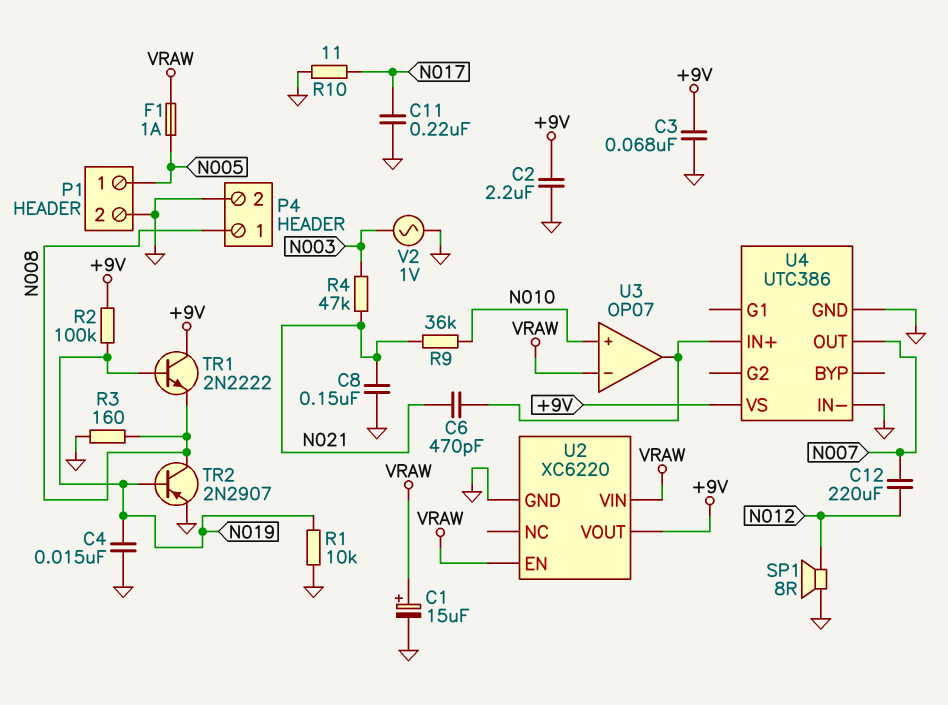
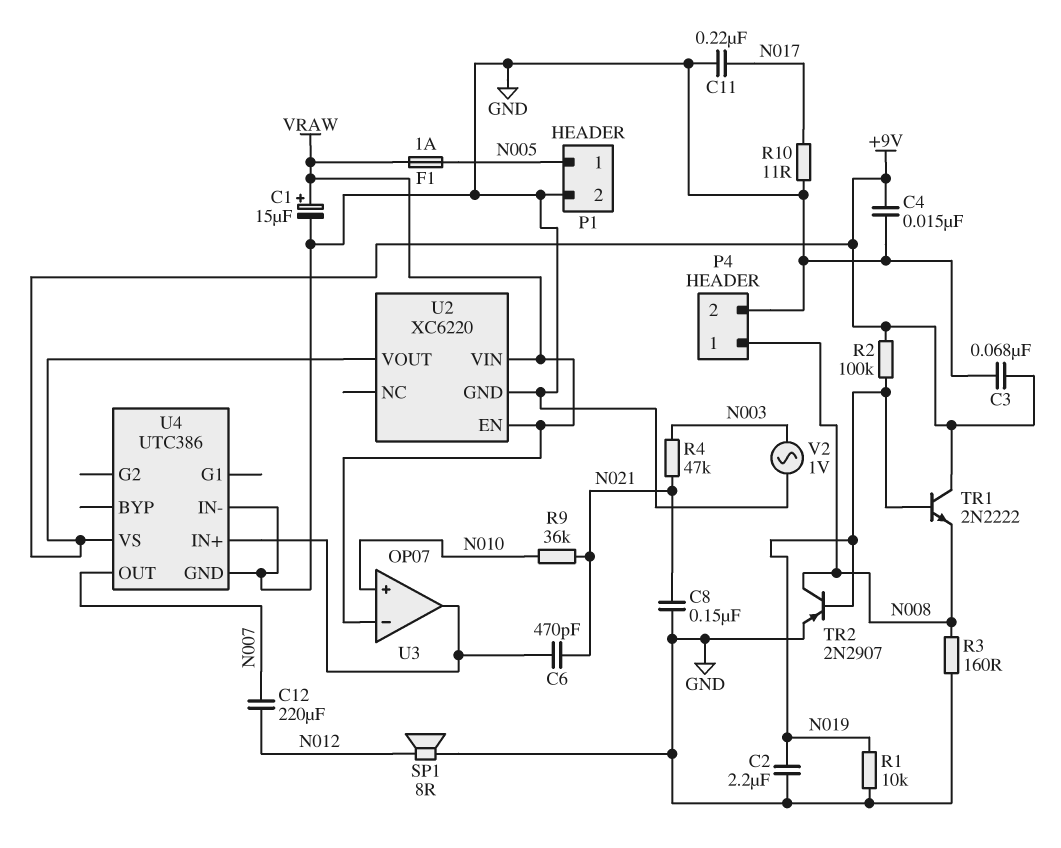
C2: 2.2uF (+9V, GND) -> 2.2uF (GND, N019)
C4: 15nF (GND, N019) -> 15nF (+9V, GND)

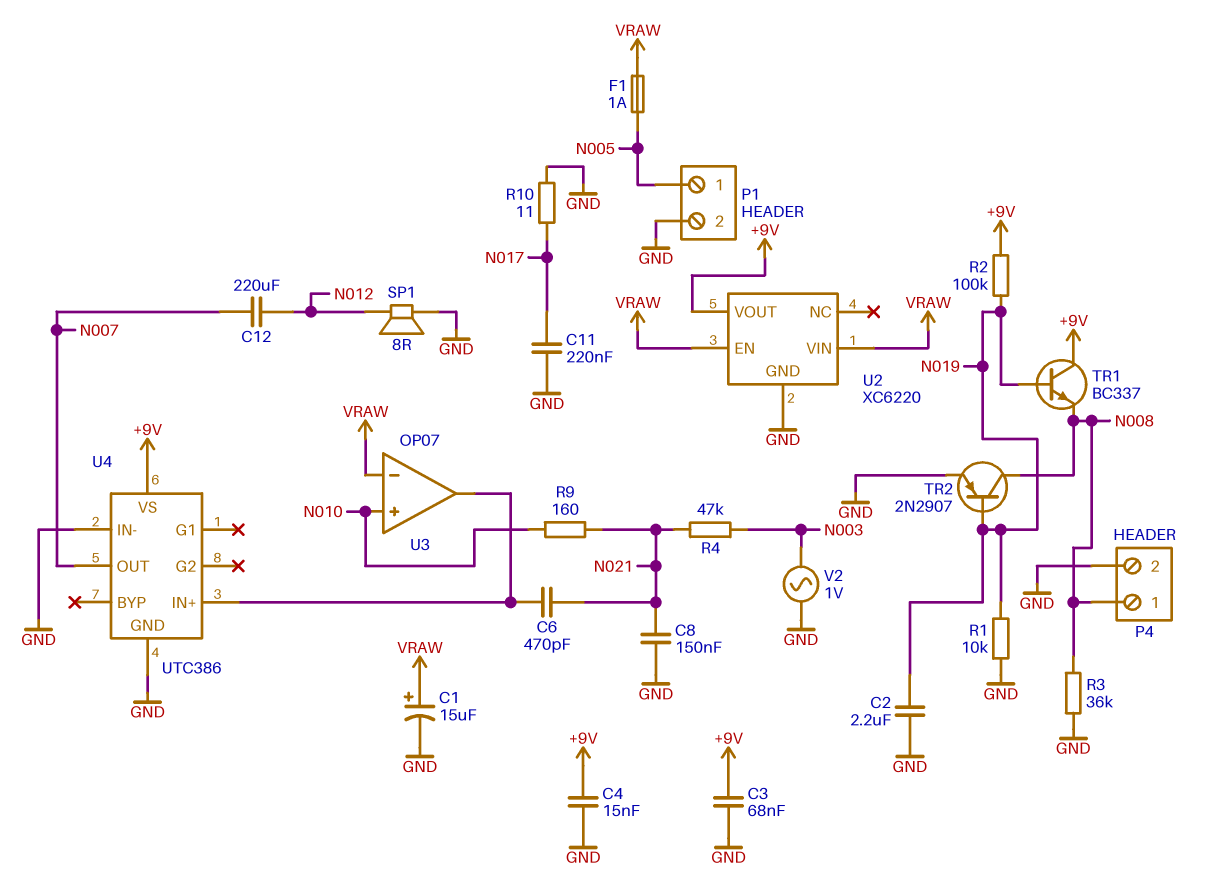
R3: 160 (GND, N008) -> 36k (GND, N008)
R9: 36k (N010, N021) -> 160 (N010, N021)
TR1: NPN 2N2222 (B N019, C +9V, E N008) -> NPN BC337 (B N019, C +9V, E N008)

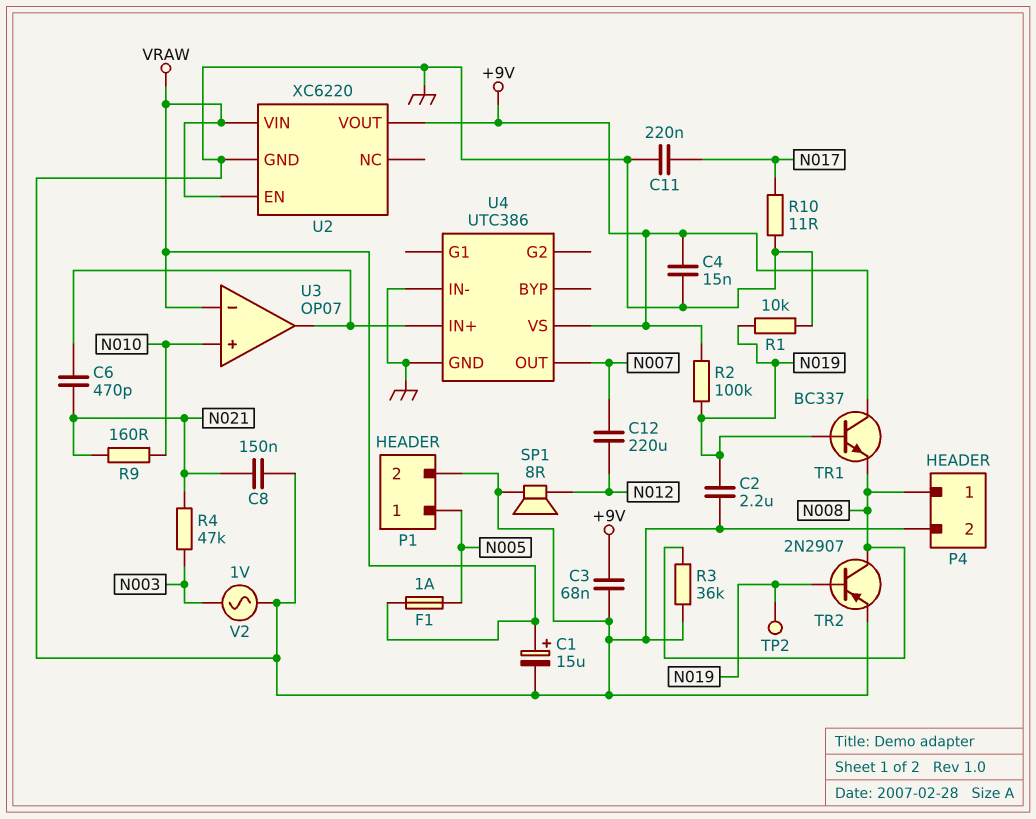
TP2: none -> test point (N019)

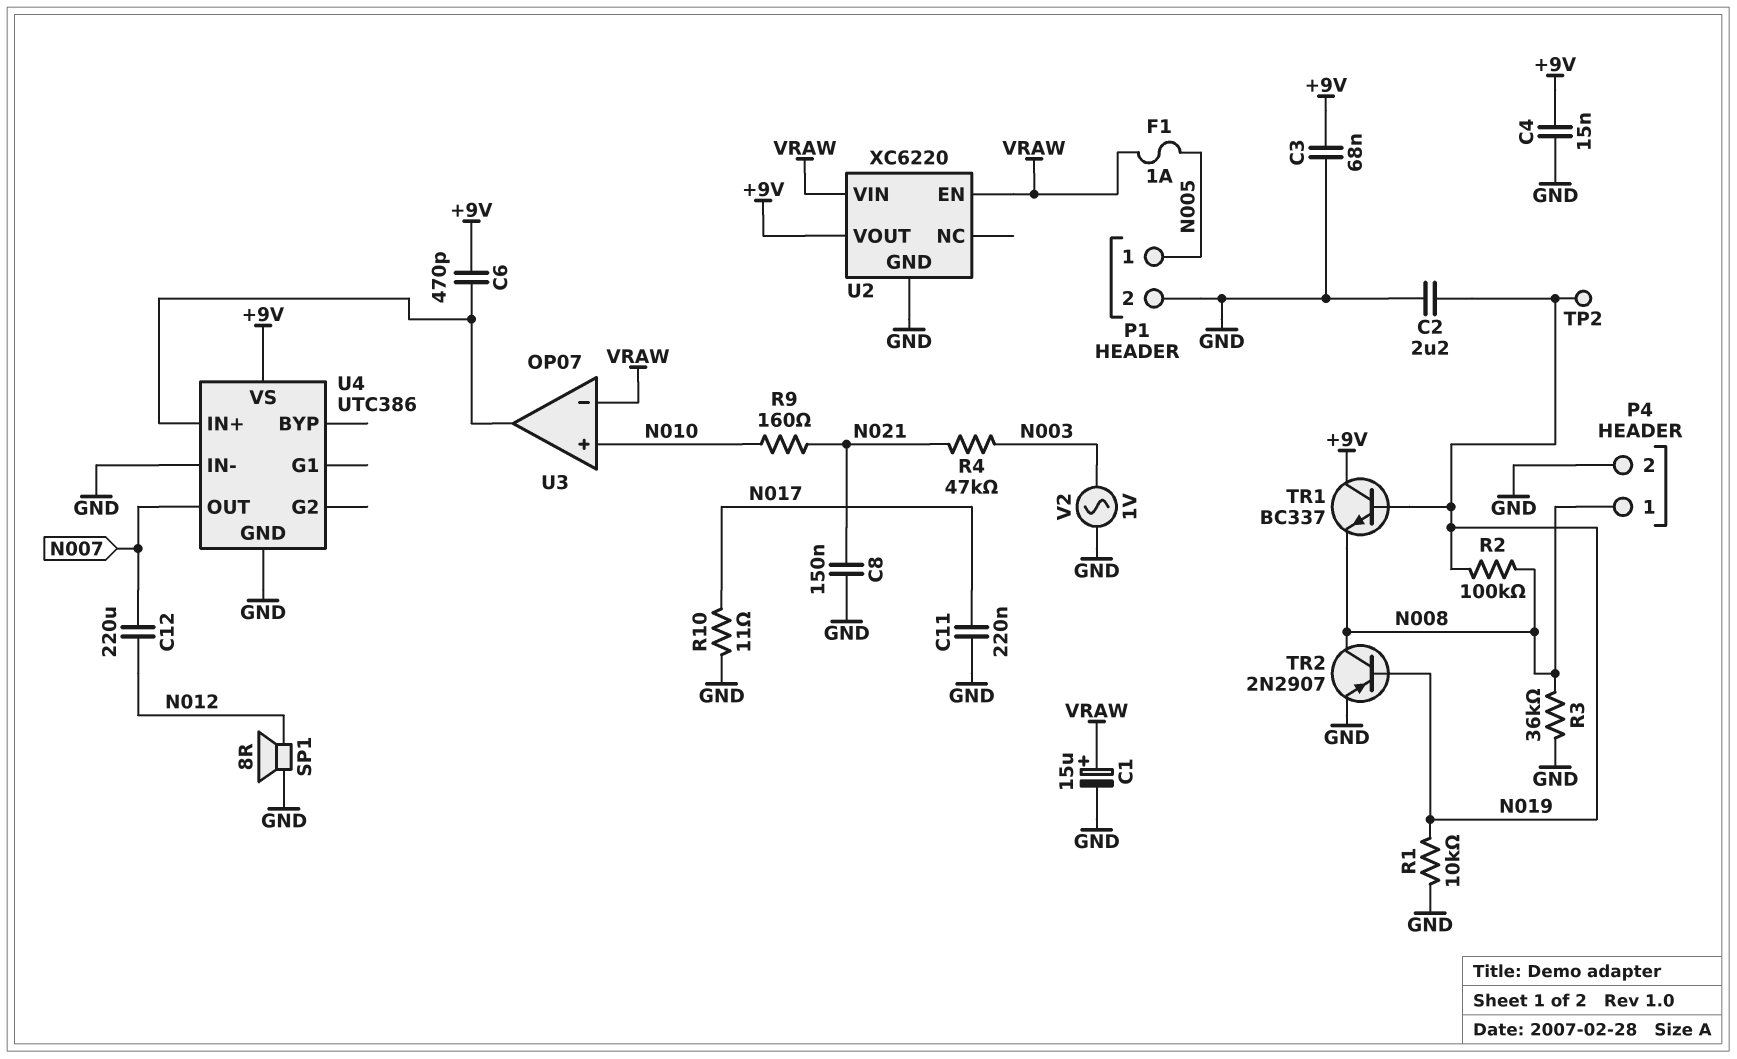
C6: 470pF (N021, U3/out) -> 470pF (+9V, U3/out)
R2: 100k (+9V, N019) -> 100k (N008, N019)

